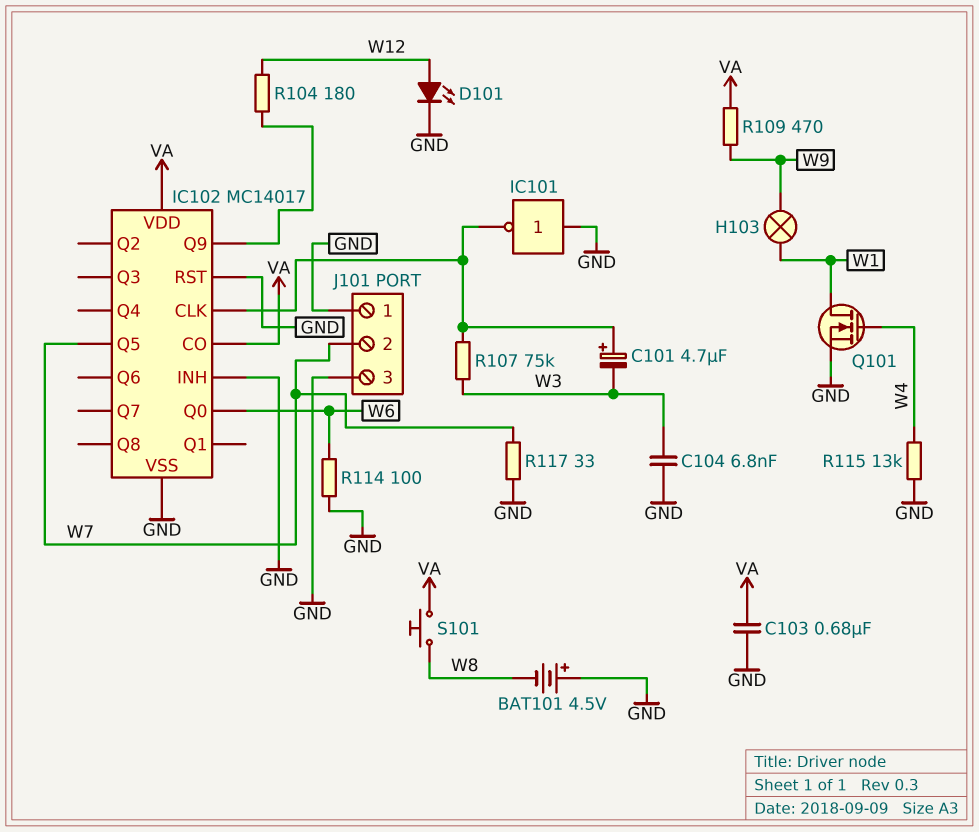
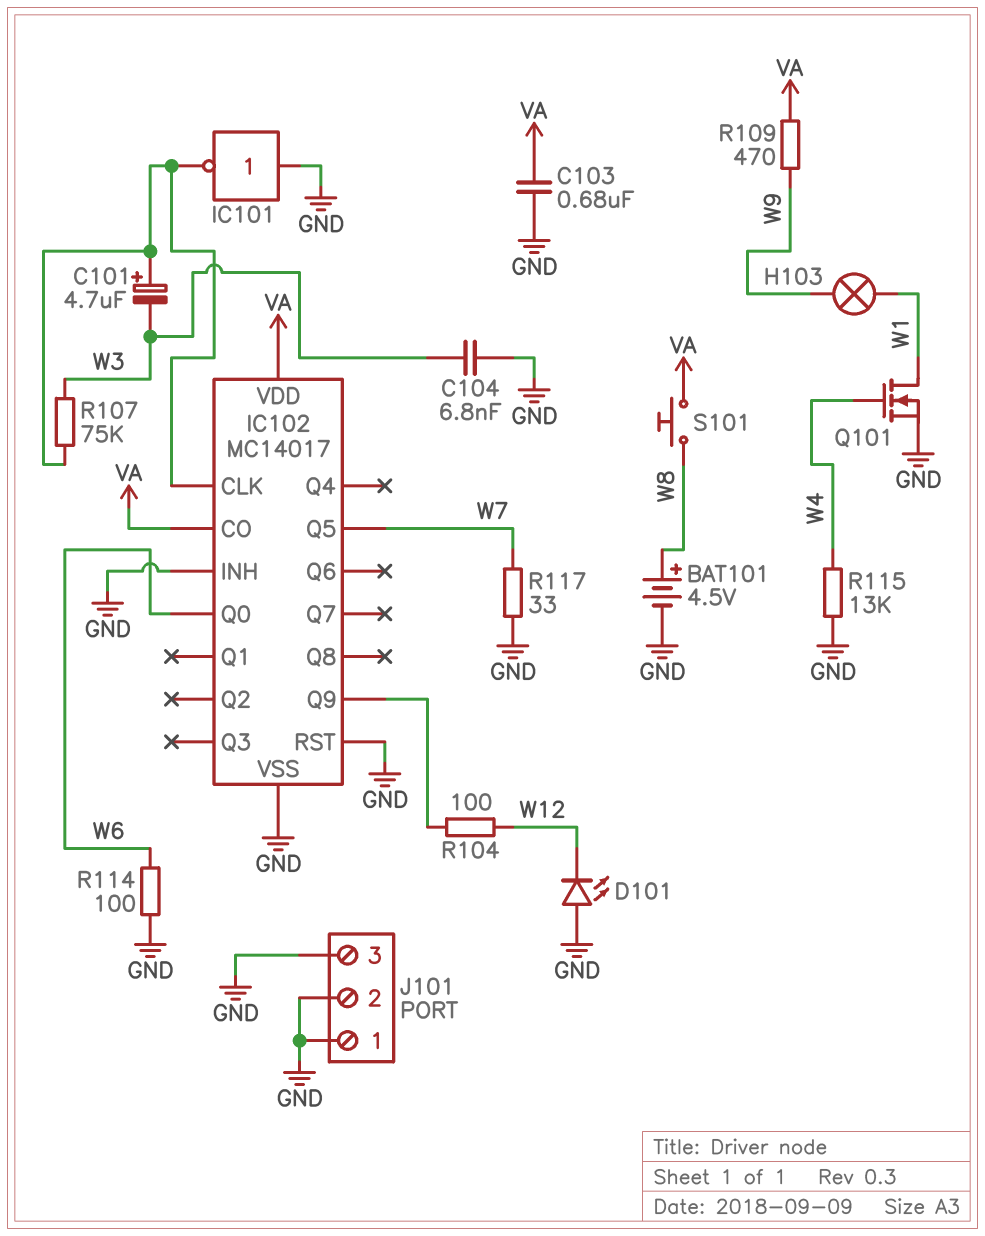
BAT101: 4.5V (plus GND, minus W8) -> 4.5V (plus W8, minus GND)
D101: LED (A W12, K GND) -> LED (A GND, K W12)
J101 pin 2: W7 -> GND
R104: 180 (IC102/Q9, W12) -> 100 (IC102/Q9, W12)

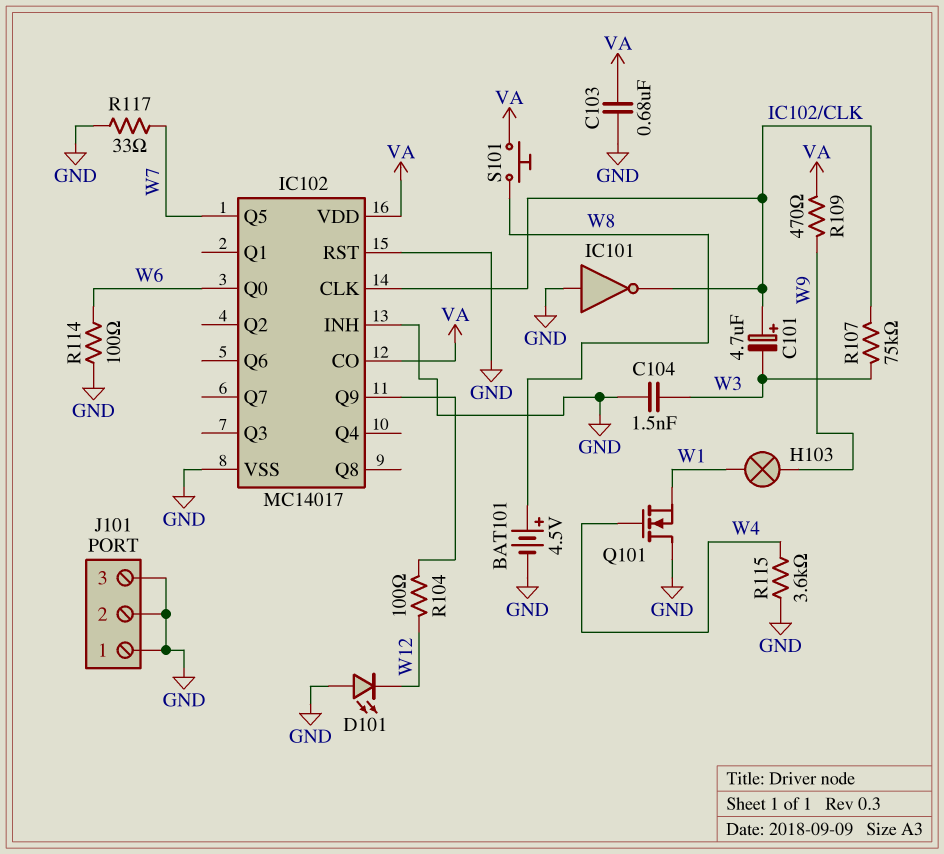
C104: 6.8nF (GND, W3) -> 1.5nF (GND, W3)
Q101: NMOS (G W4, D W1, S GND) -> NMOS (G W4, D GND, S W1)
R115: 13k (GND, W4) -> 3.6k (GND, W4)

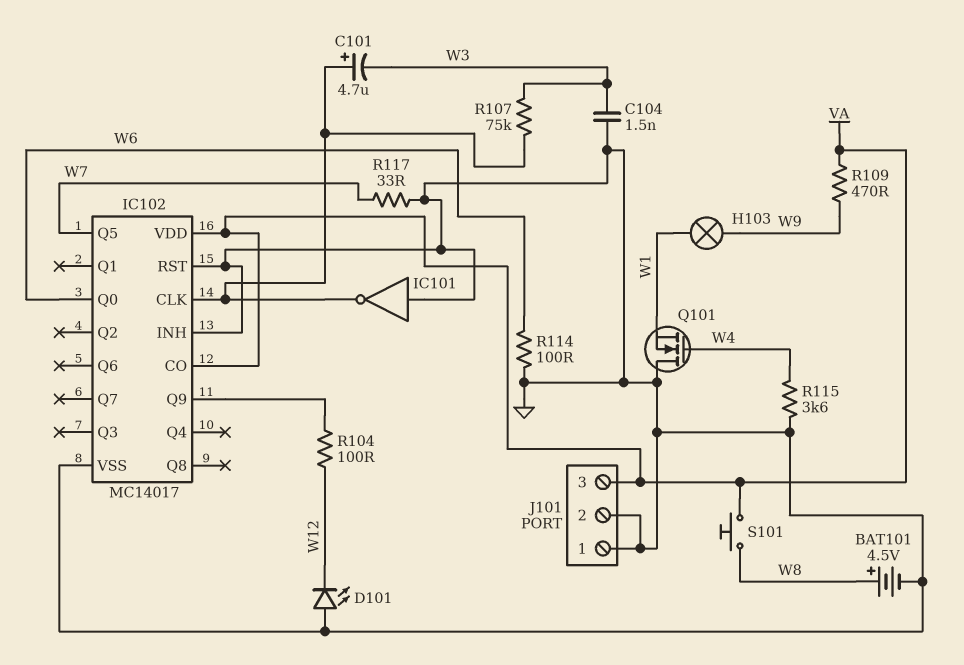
C103: 680nF (GND, VA) -> none
J101 pin 3: GND -> VA

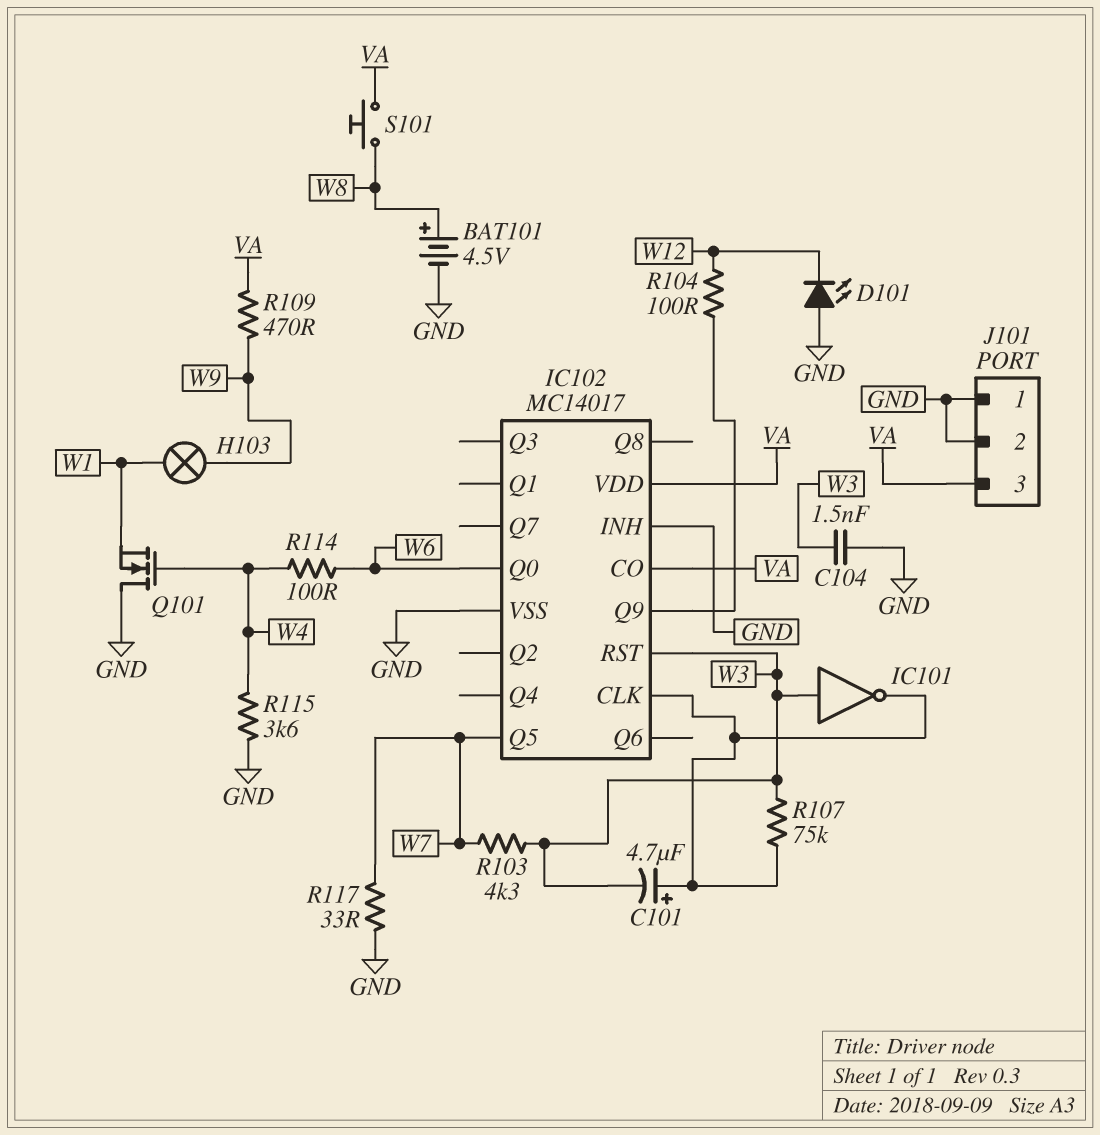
IC101: NOT (in GND, out IC102/CLK) -> NOT (in W3, out IC102/CLK)
IC102 pin RST: GND -> W3
R103: none -> 4.3k (W3, W7)
R114: 100 (GND, W6) -> 100 (W4, W6)

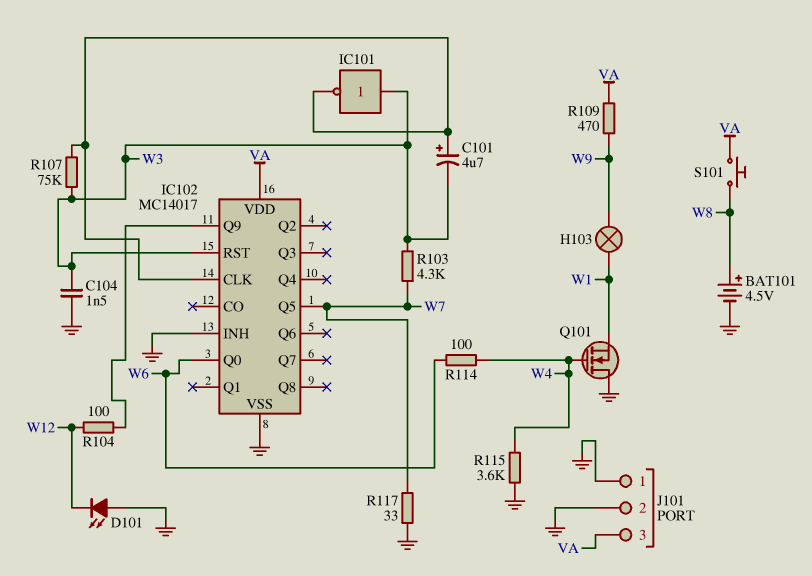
IC102 pin CO: VA -> none

